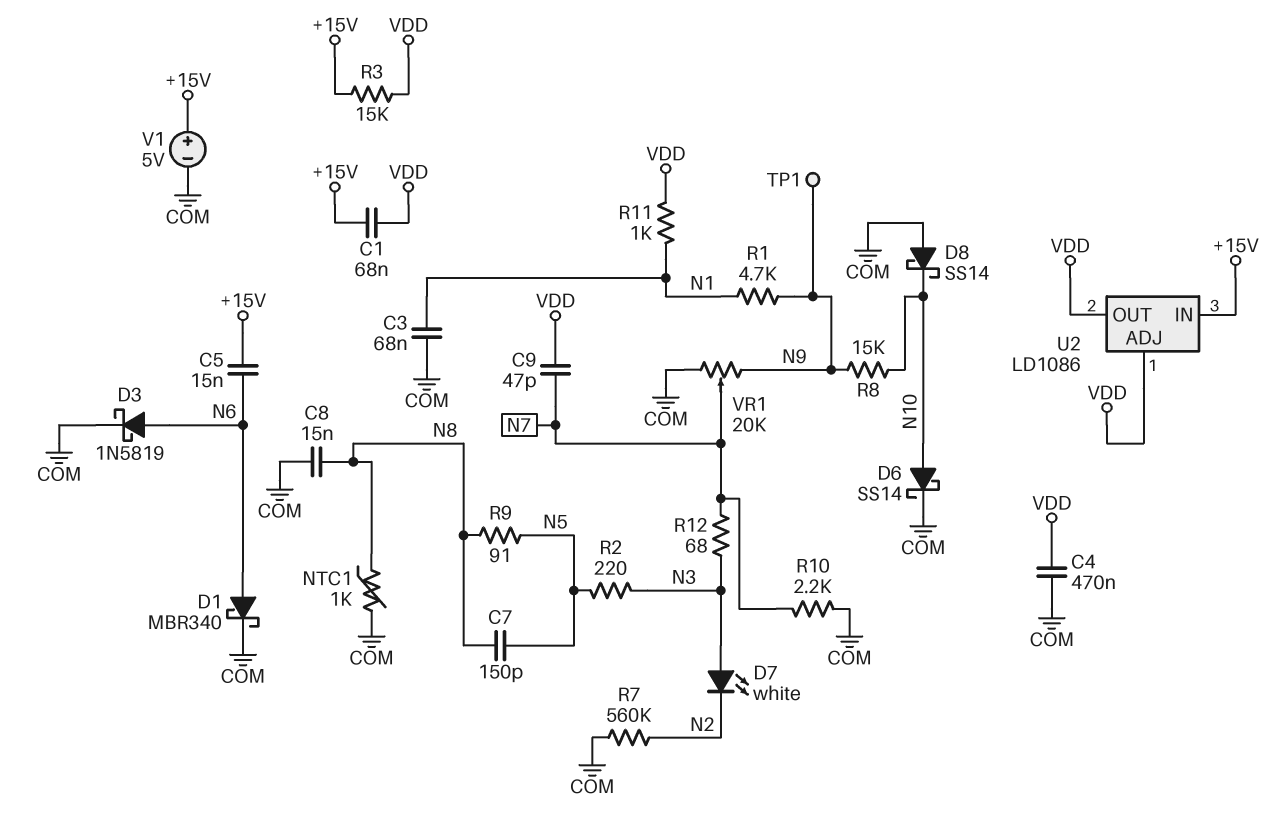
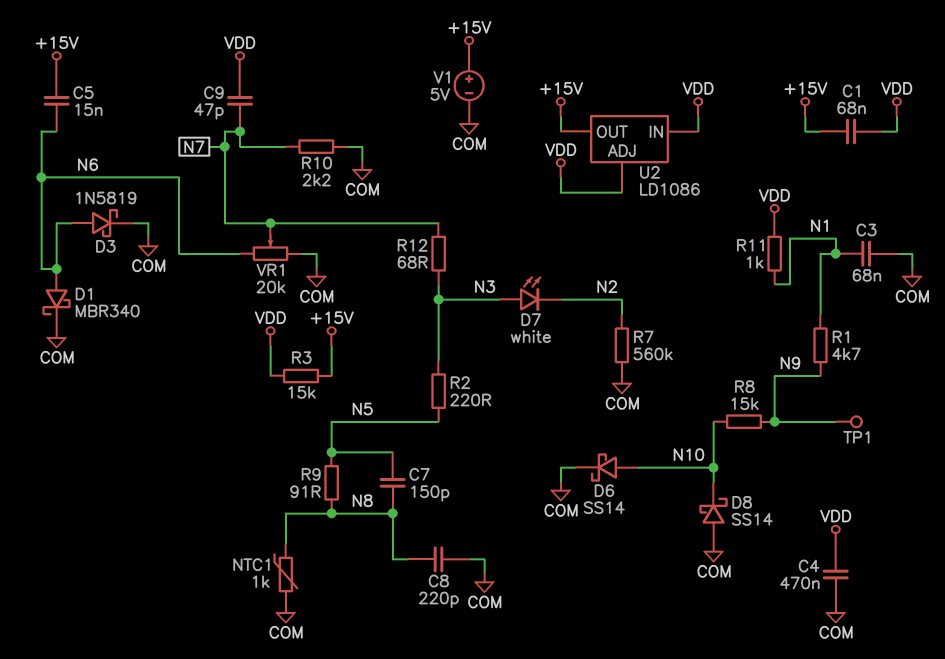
C8: 15nF (COM, N8) -> 220pF (COM, N8)
U2 pin IN: +15V -> VDD
U2 pin OUT: VDD -> +15V
VR1: 20k (COM, N9, wiper N7) -> 20k (COM, N6, wiper N7)

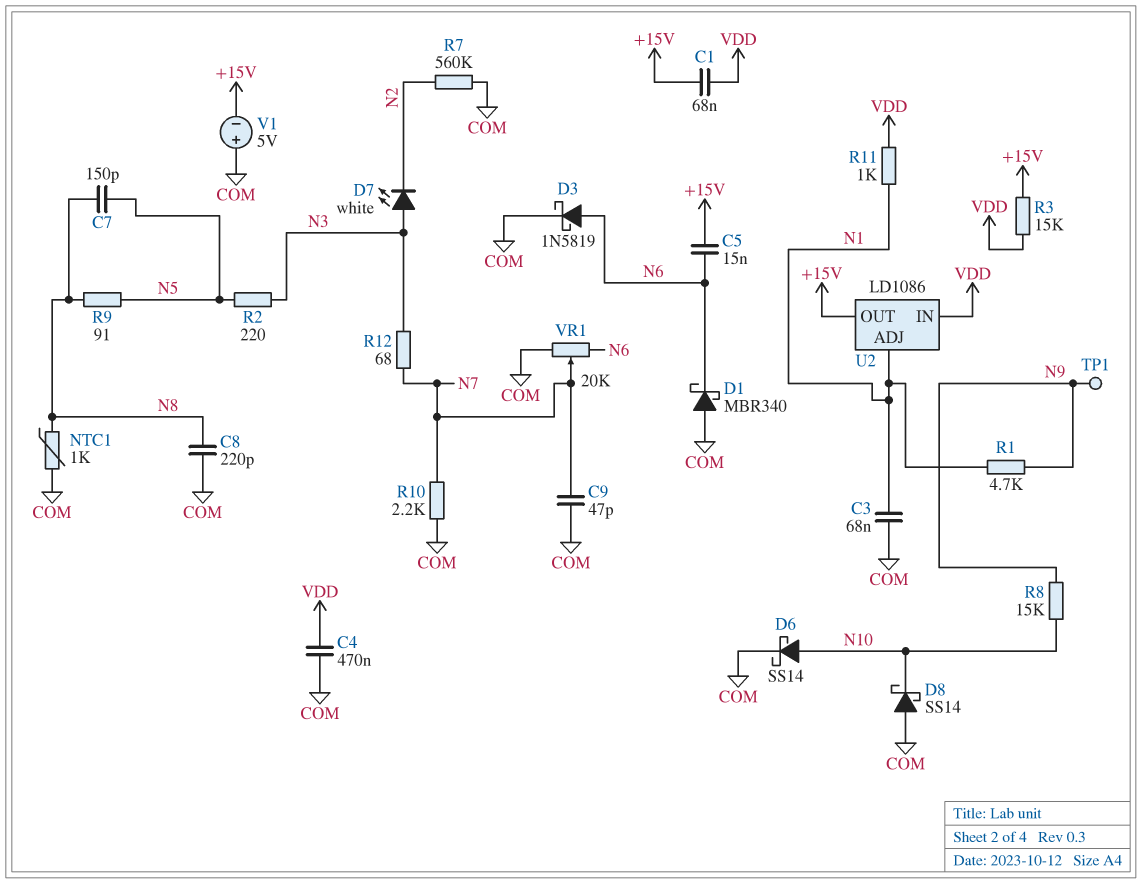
C9: 47pF (N7, VDD) -> 47pF (COM, N7)
D1: schottky MBR340 (A N6, K COM) -> schottky MBR340 (A COM, K N6)
U2 pin ADJ: VDD -> N1
V1: 5V (plus +15V, minus COM) -> 5V (plus COM, minus +15V)

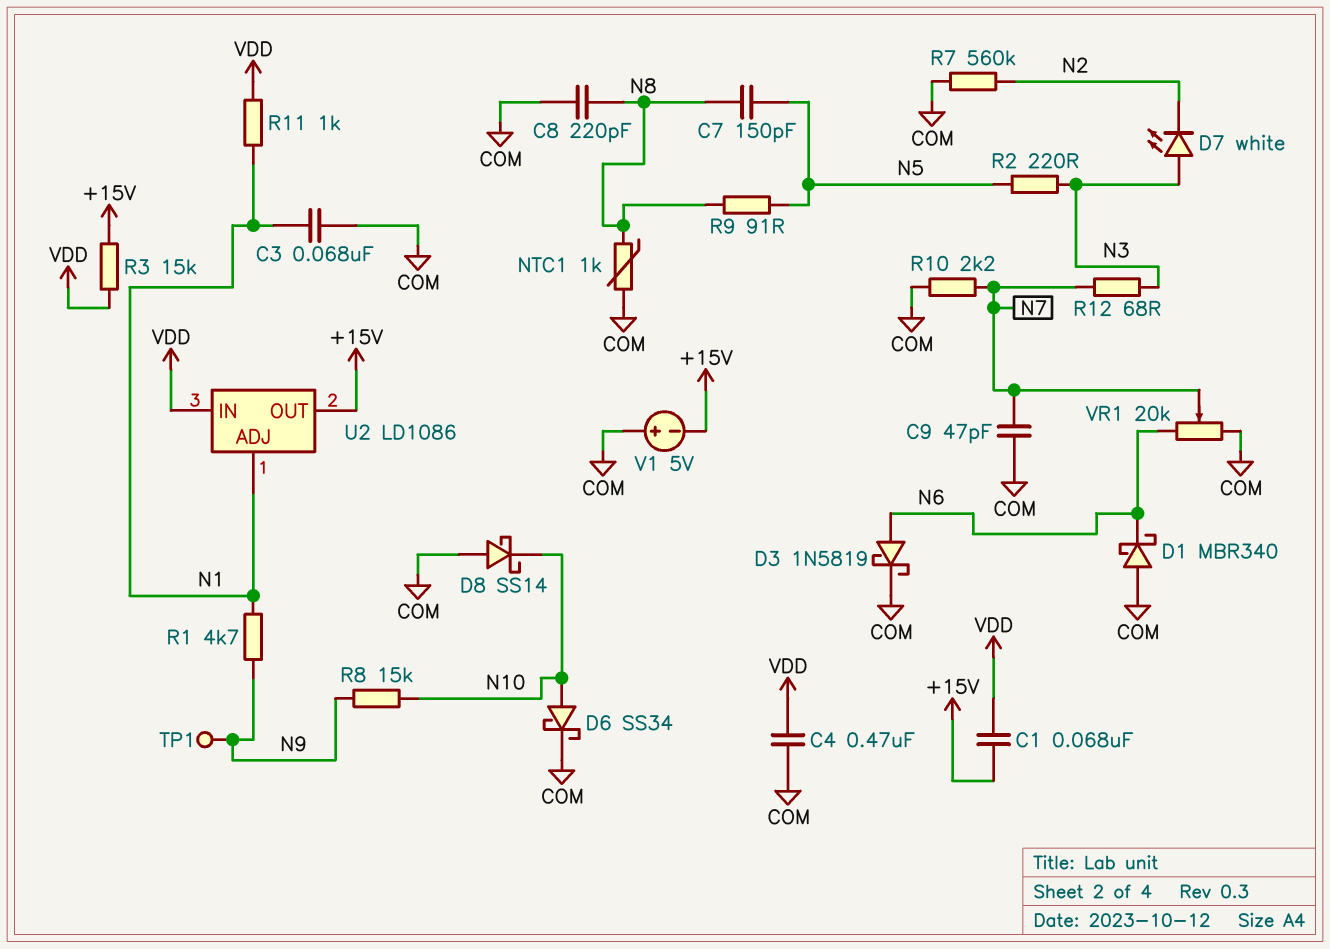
C5: 15nF (+15V, N6) -> none
D6: schottky SS14 (A N10, K COM) -> schottky SS34 (A N10, K COM)

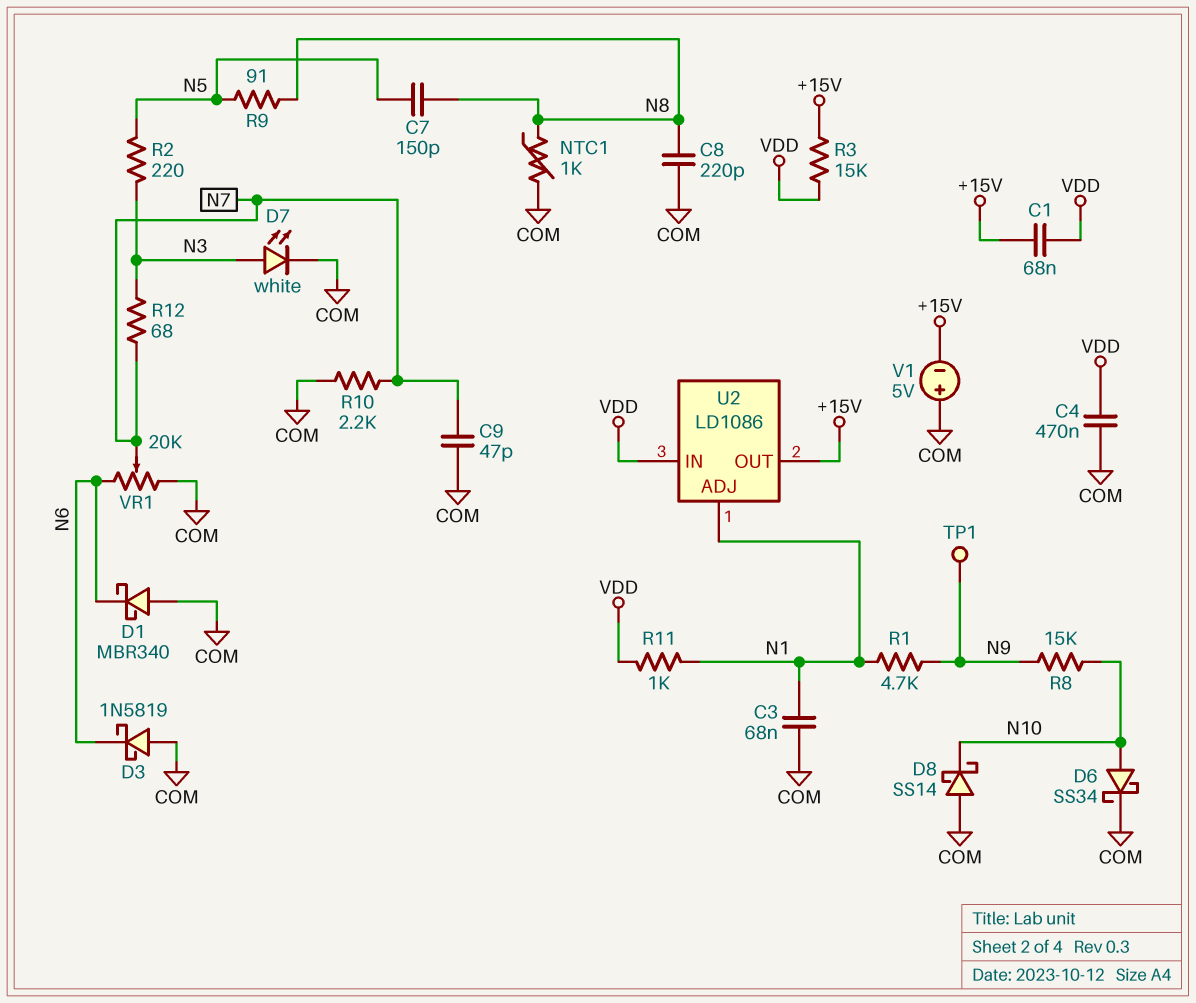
D3: schottky 1N5819 (A N6, K COM) -> schottky 1N5819 (A COM, K N6)
D7: LED white (A N3, K N2) -> LED white (A N3, K COM)
R7: 560k (COM, N2) -> none

